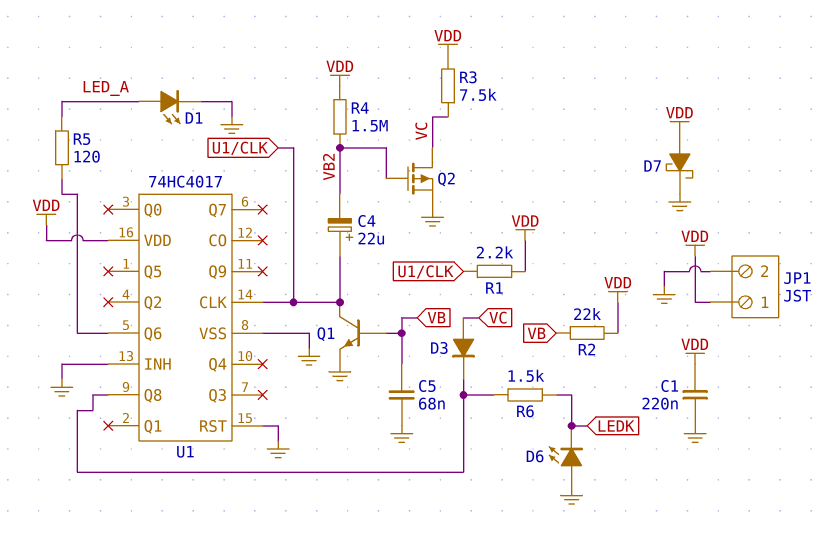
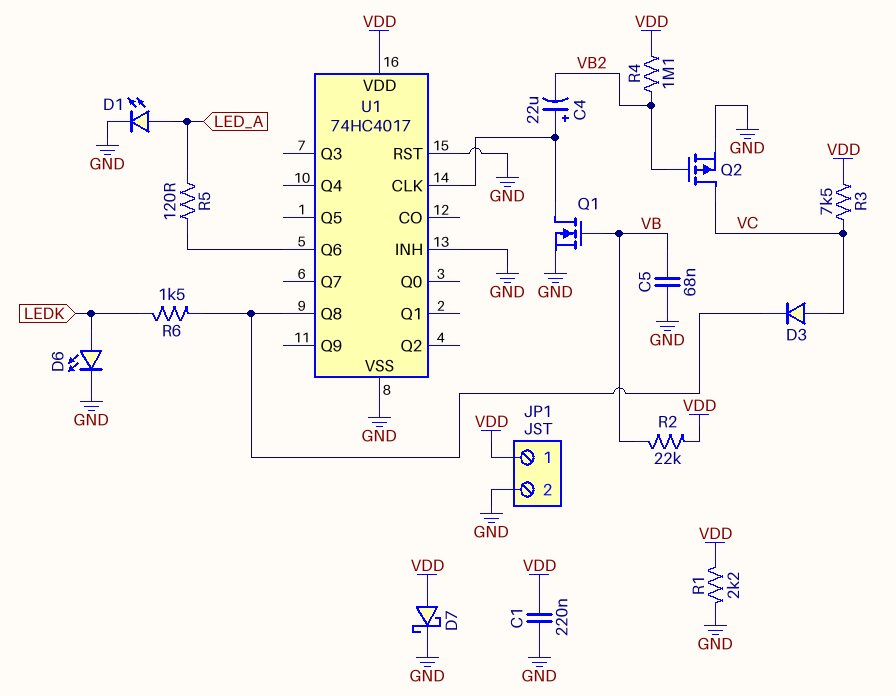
D6: LED (A GND, K LEDK) -> LED (A LEDK, K GND)
Q1: NPN (B VB, C U1/CLK, E GND) -> NMOS (G VB, D U1/CLK, S GND)
R1: 2.2k (U1/CLK, VDD) -> 2.2k (GND, VDD)
R4: 1.5M (VB2, VDD) -> 1.1M (VB2, VDD)

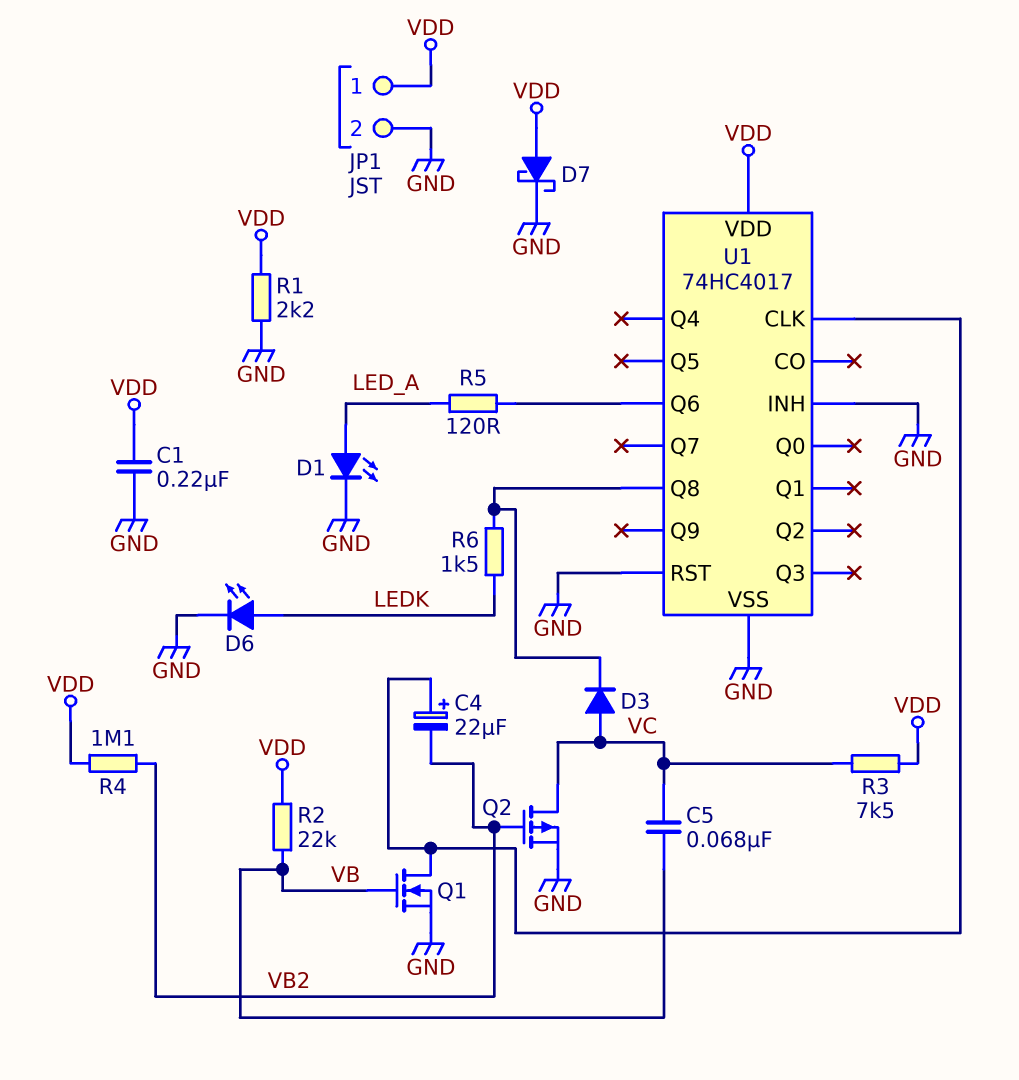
C5: 68nF (GND, VB) -> 68nF (VB, VC)

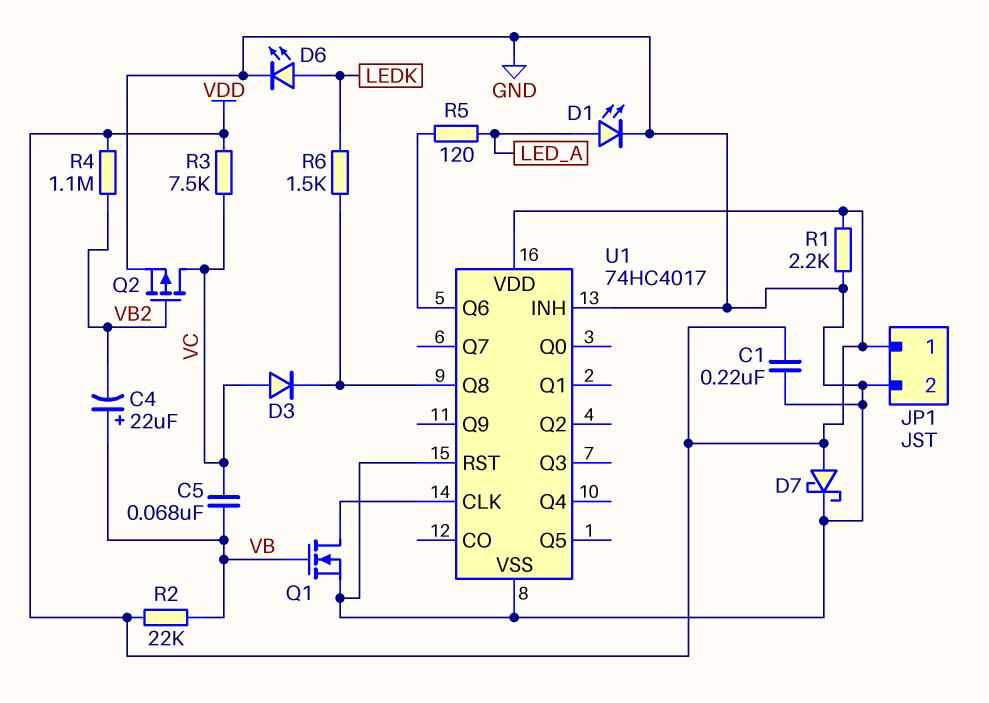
C4: 22uF (plus U1/CLK, minus VB2) -> 22uF (plus VB, minus VB2)

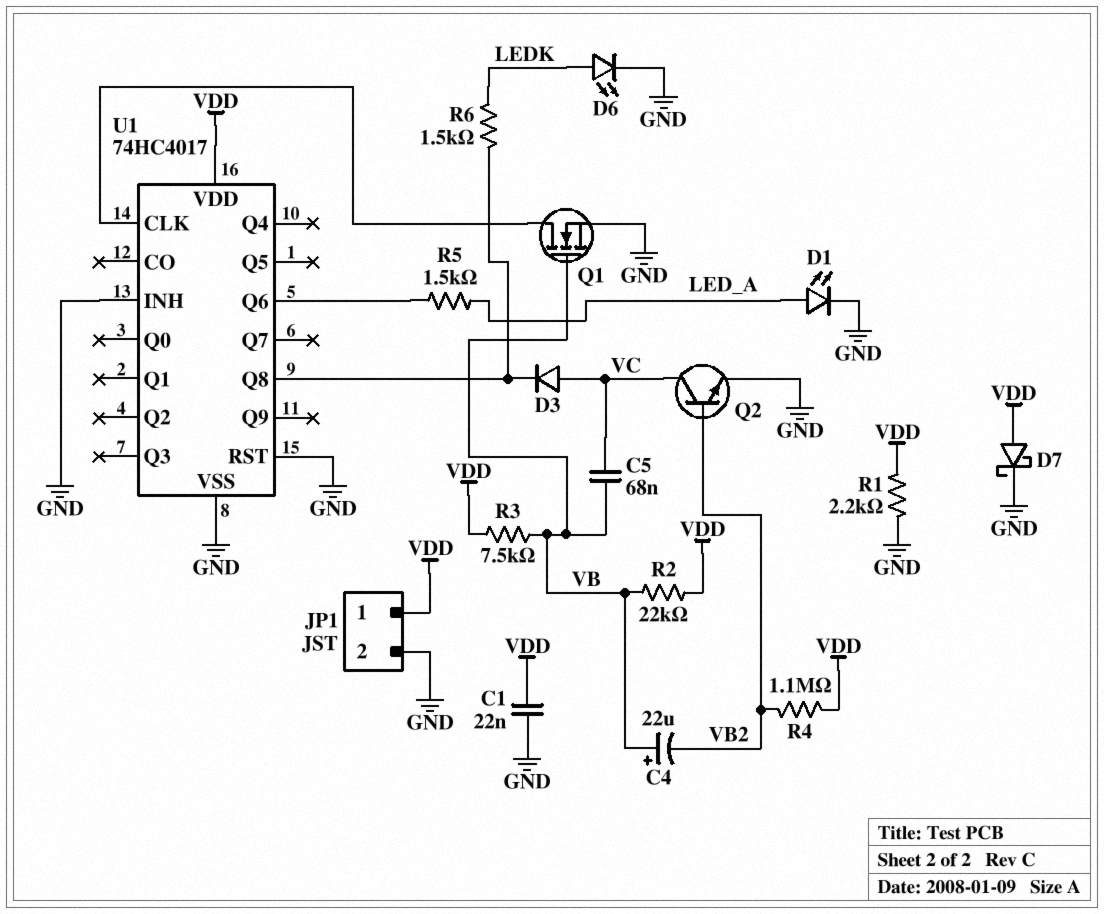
C1: 220nF (GND, VDD) -> 22nF (GND, VDD)
Q2: PMOS (G VB2, D VC, S GND) -> NPN (B VB2, C VC, E GND)
R3: 7.5k (VC, VDD) -> 7.5k (VB, VDD)
R5: 120 (LED_A, U1/Q6) -> 1.5k (LED_A, U1/Q6)

